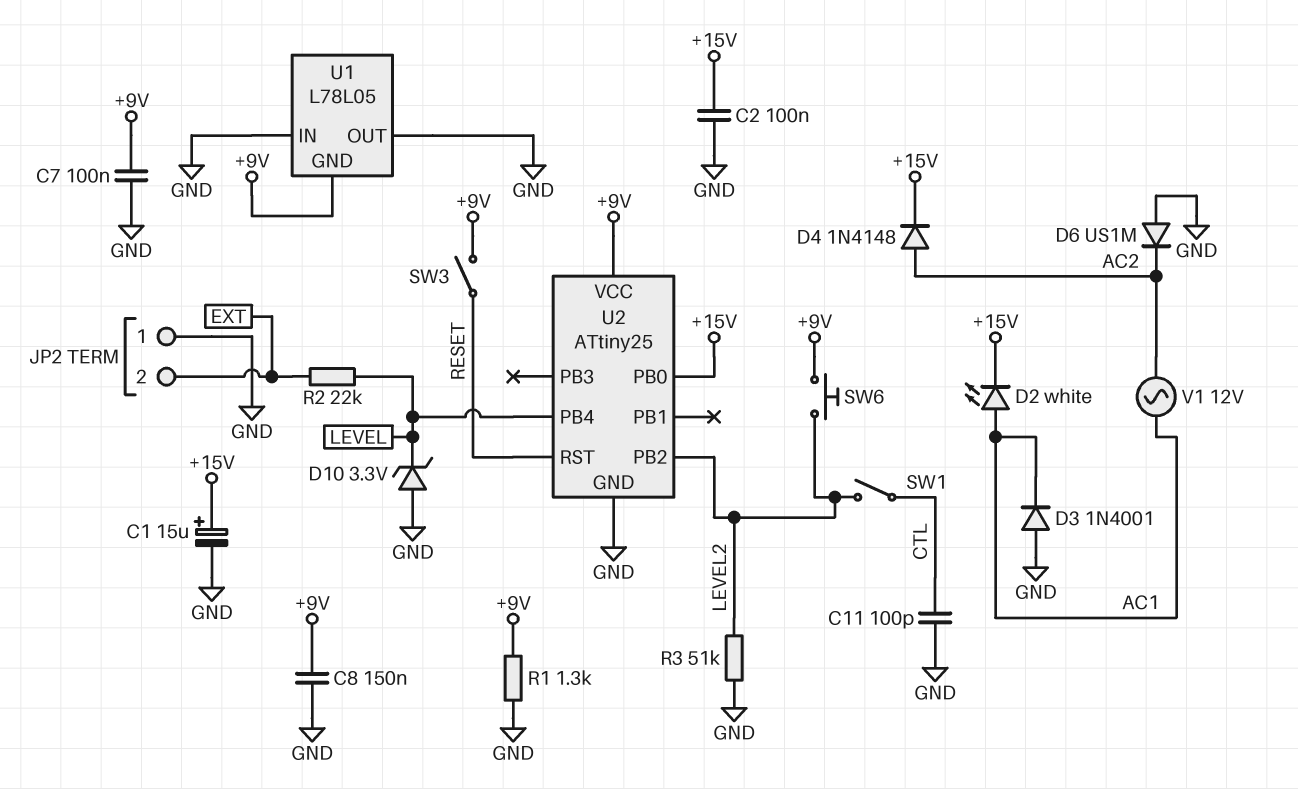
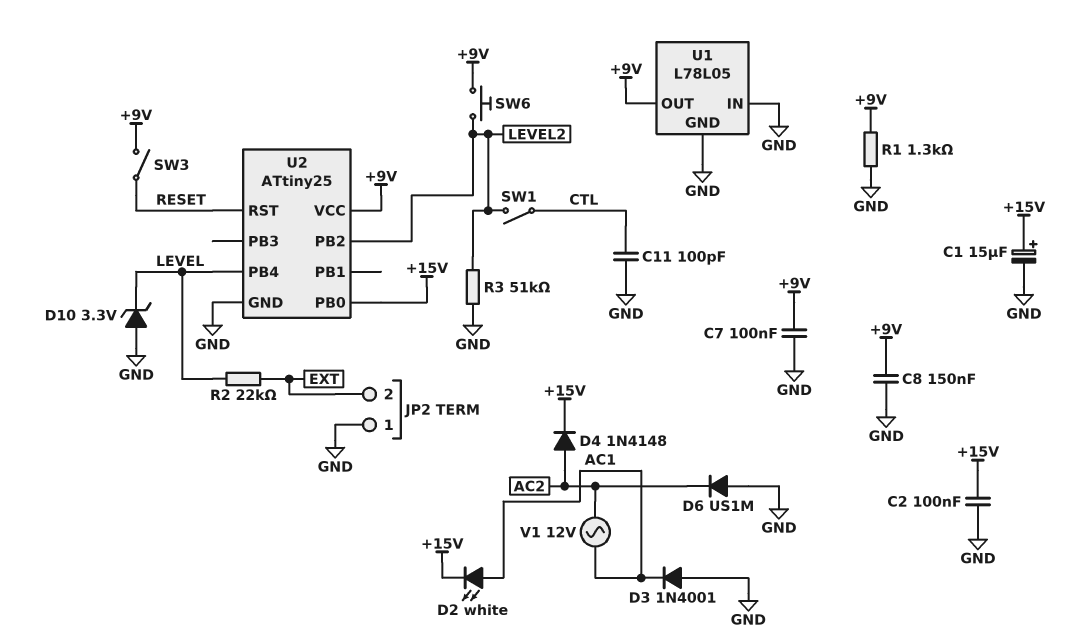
U1 pin GND: +9V -> GND
U1 pin OUT: GND -> +9V

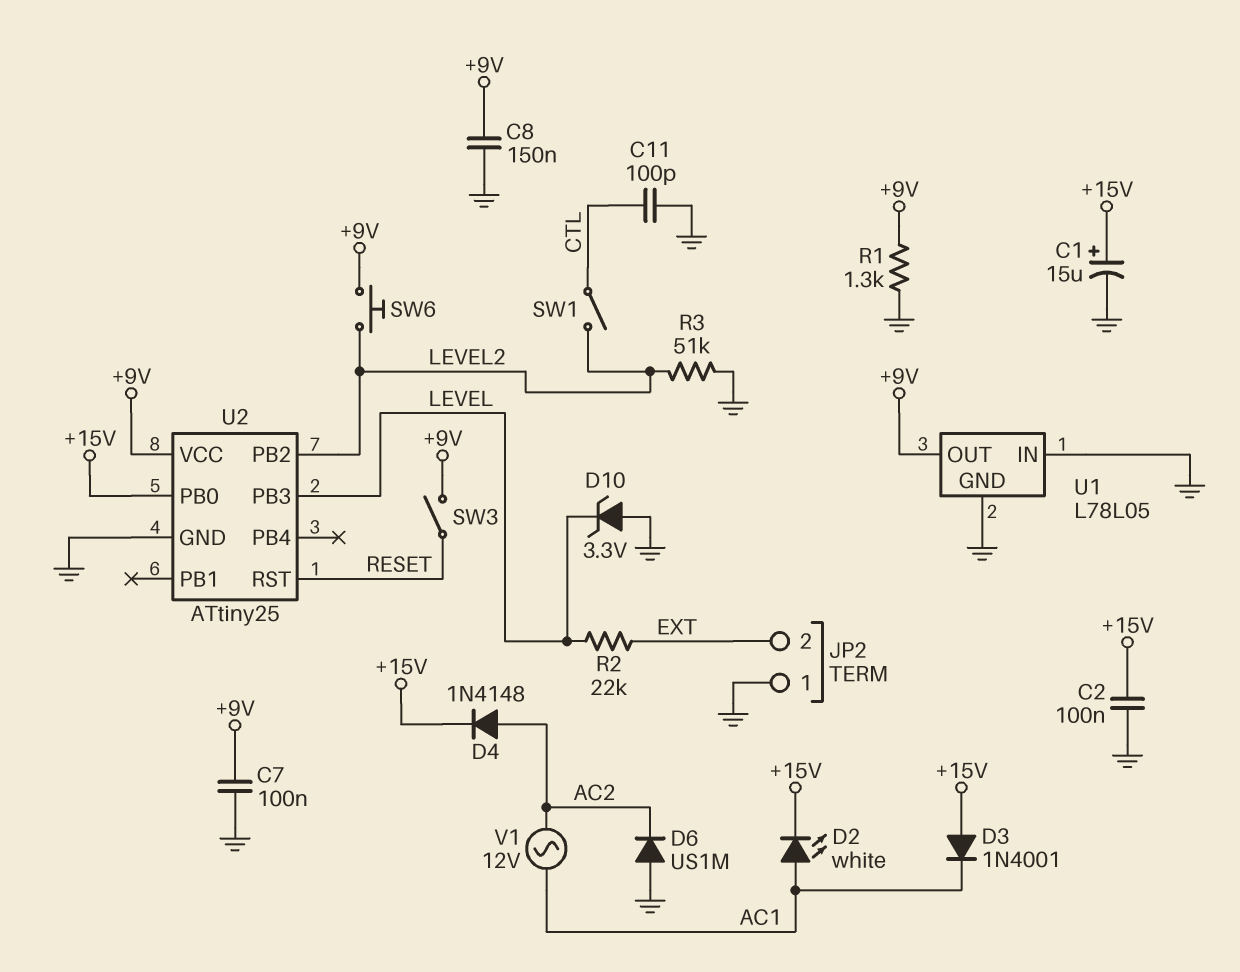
D3: diode 1N4001 (A GND, K AC1) -> diode 1N4001 (A +15V, K AC1)
U2 pin PB3: none -> LEVEL
U2 pin PB4: LEVEL -> none

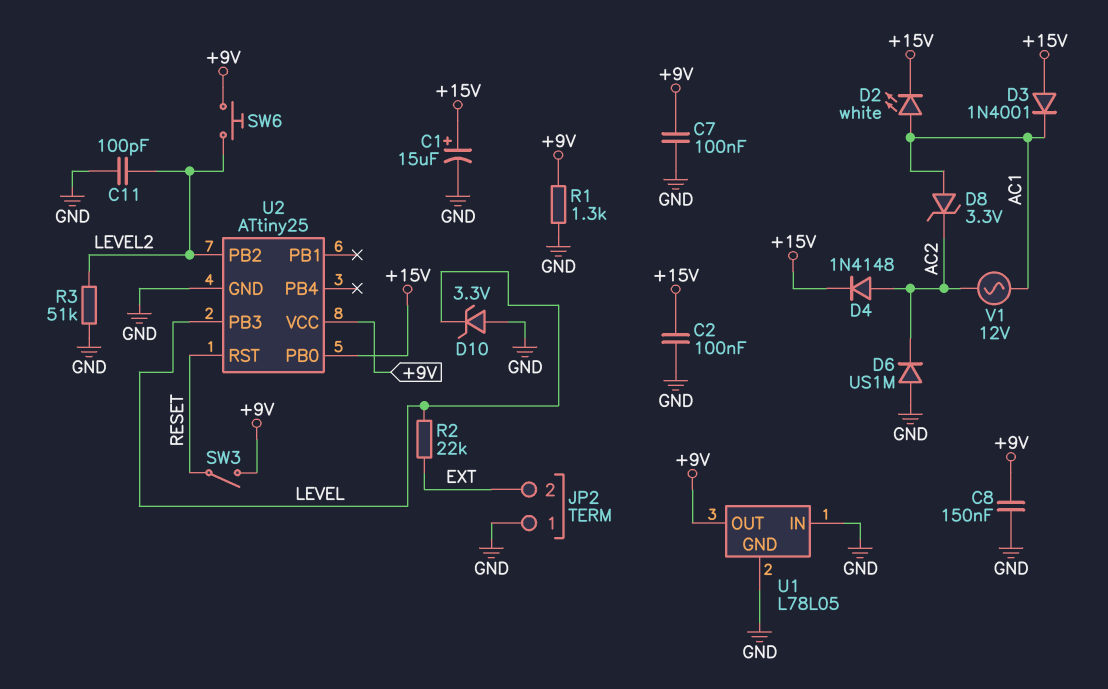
C11: 100pF (CTL, GND) -> 100pF (GND, LEVEL2)
D8: none -> zener 3.3V (A AC1, K AC2)
SW1: switch (CTL, LEVEL2) -> none

